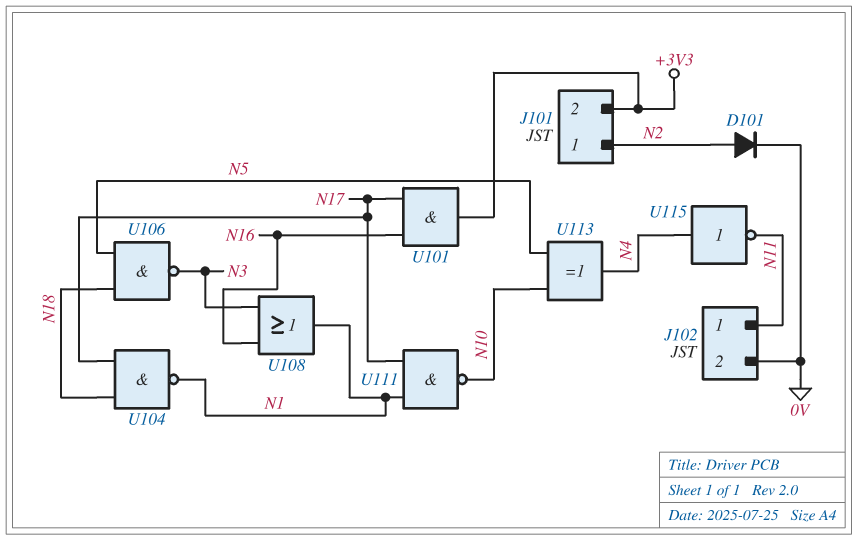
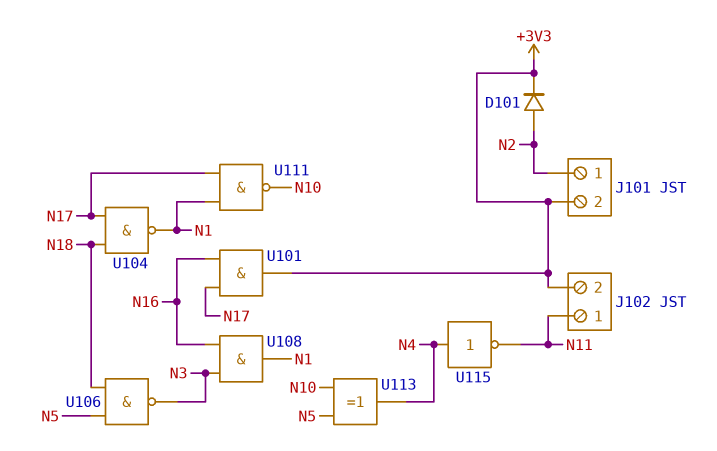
D101: diode (A N2, K 0V) -> diode (A N2, K +3V3)
J102 pin 2: 0V -> +3V3
U108: OR (in N3, in N16, out N1) -> AND (in N3, in N16, out N1)

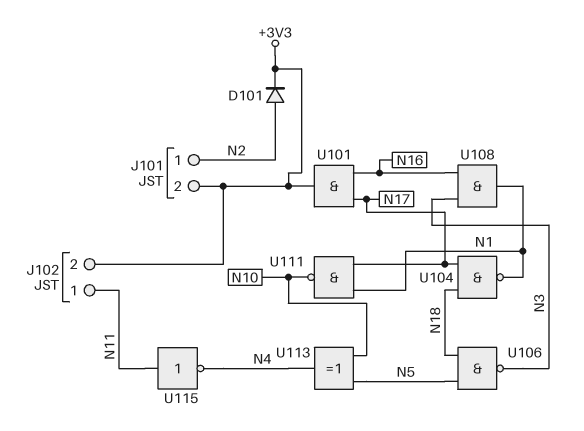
U115: NOT (in N4, out N11) -> NOT (in N11, out N4)

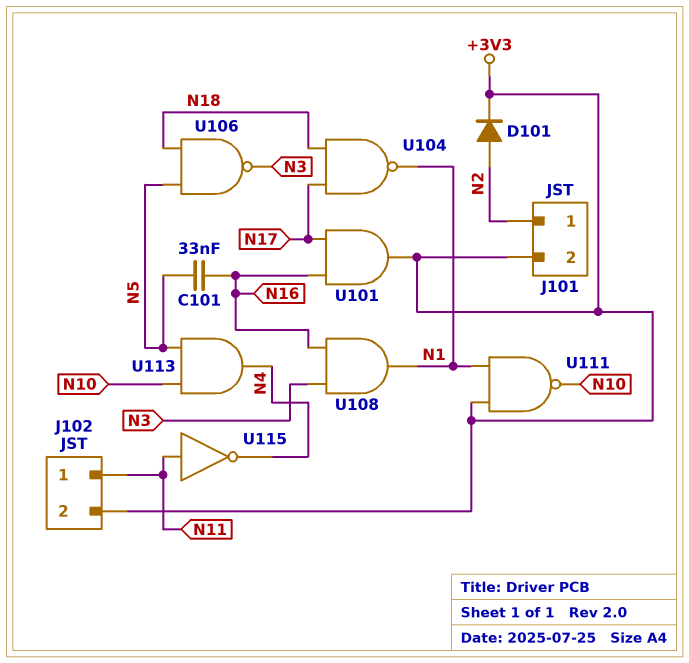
C101: none -> 33nF (N5, N16)
U111: NAND (in N1, in N17, out N10) -> NAND (in +3V3, in N1, out N10)
U113: XOR (in N5, in N10, out N4) -> AND (in N5, in N10, out N4)

